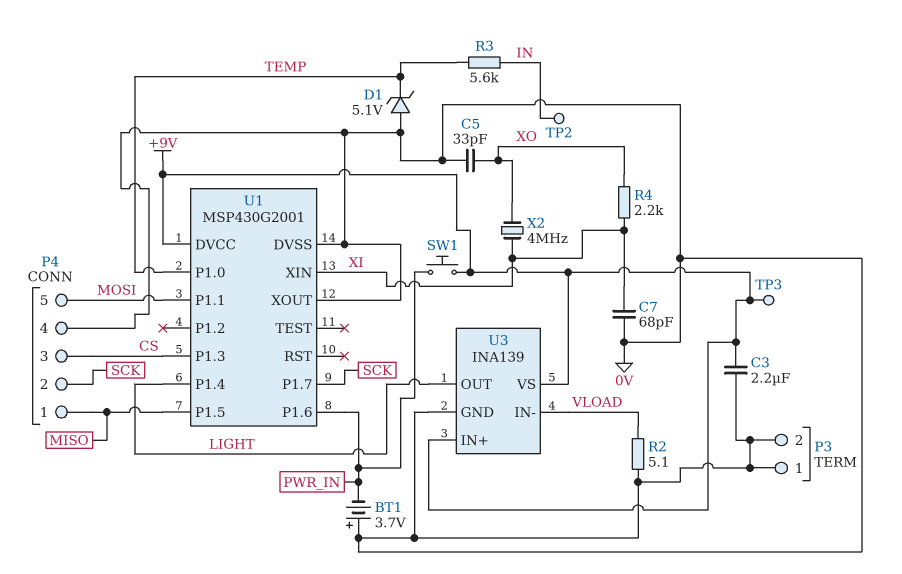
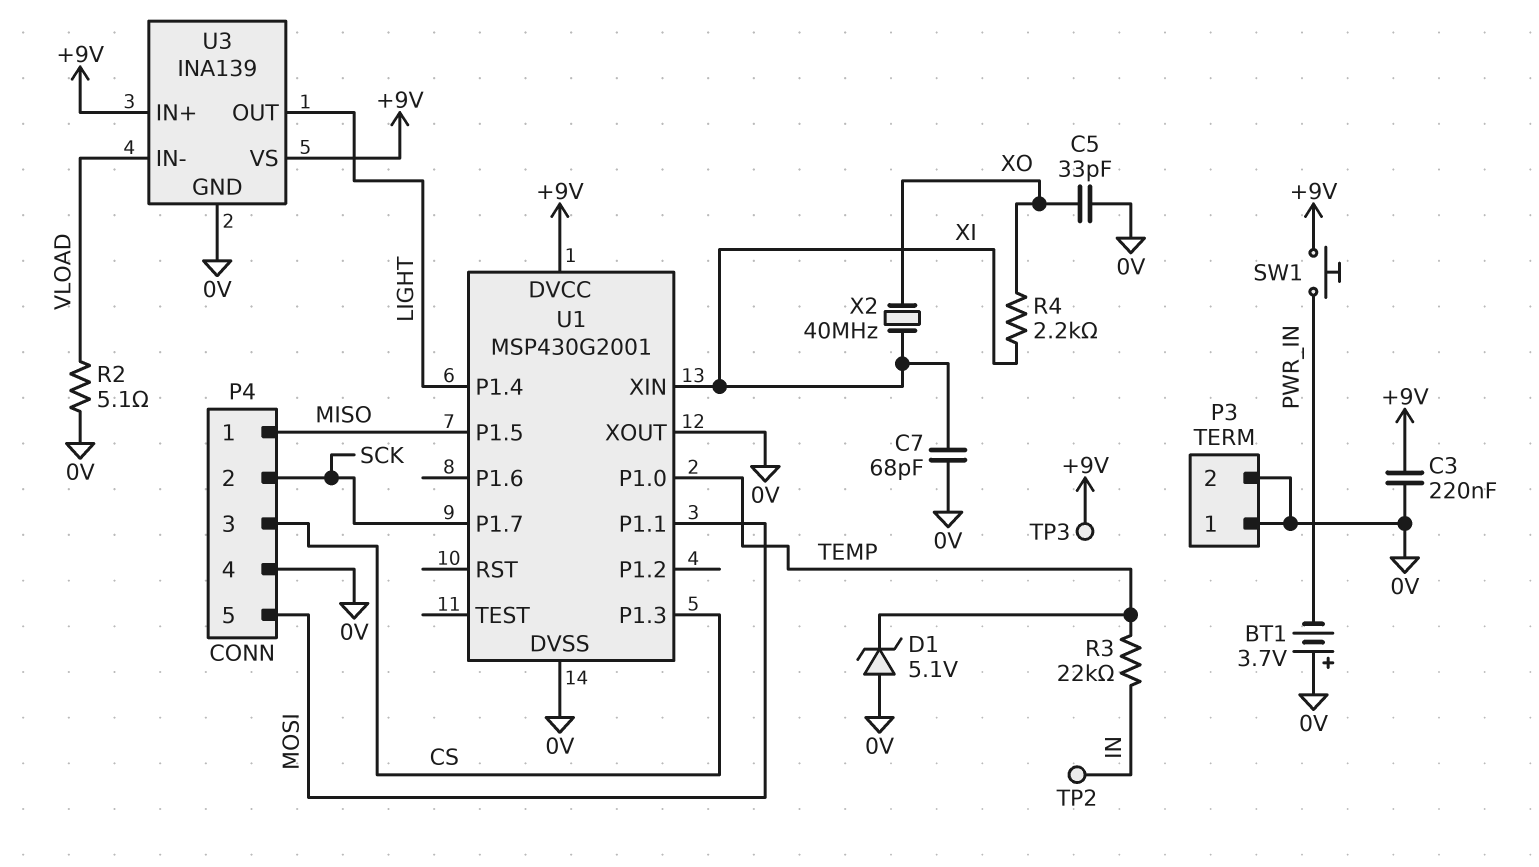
C3: 2.2uF (+9V, 0V) -> 220nF (+9V, 0V)
R3: 5.6k (IN, TEMP) -> 22k (IN, TEMP)
U1 pin P1.6: PWR_IN -> none
X2: 4MHz (XI, XO) -> 40MHz (XI, XO)

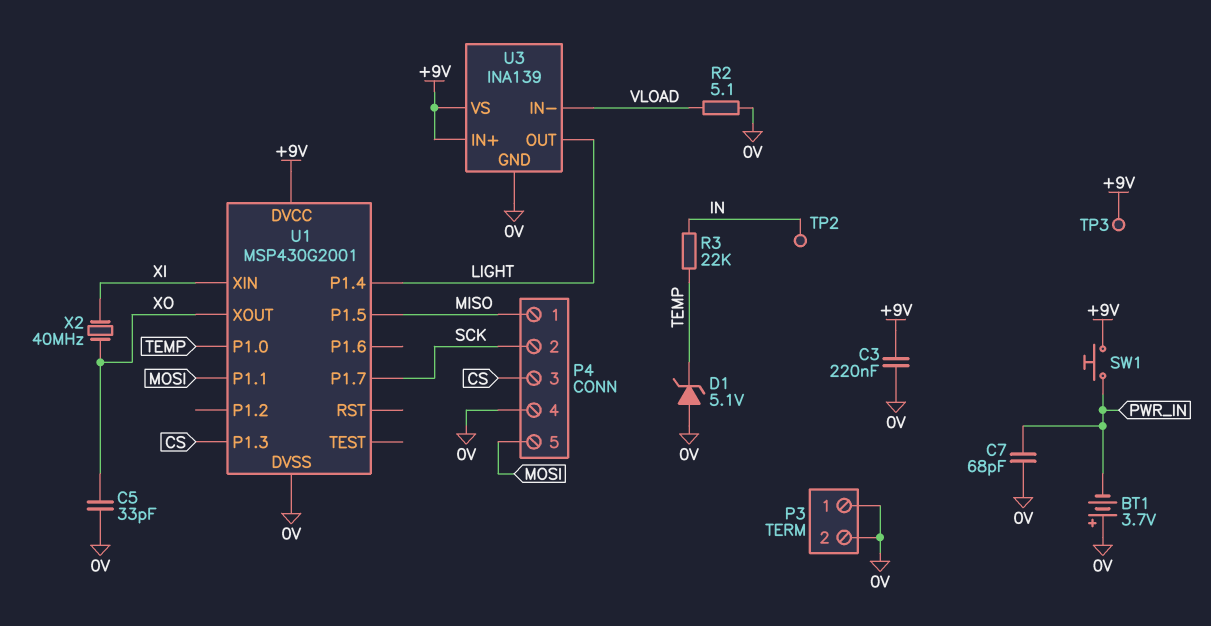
C7: 68pF (0V, XI) -> 68pF (0V, PWR_IN)
R4: 2.2k (XI, XO) -> none
U1 pin XOUT: 0V -> XO

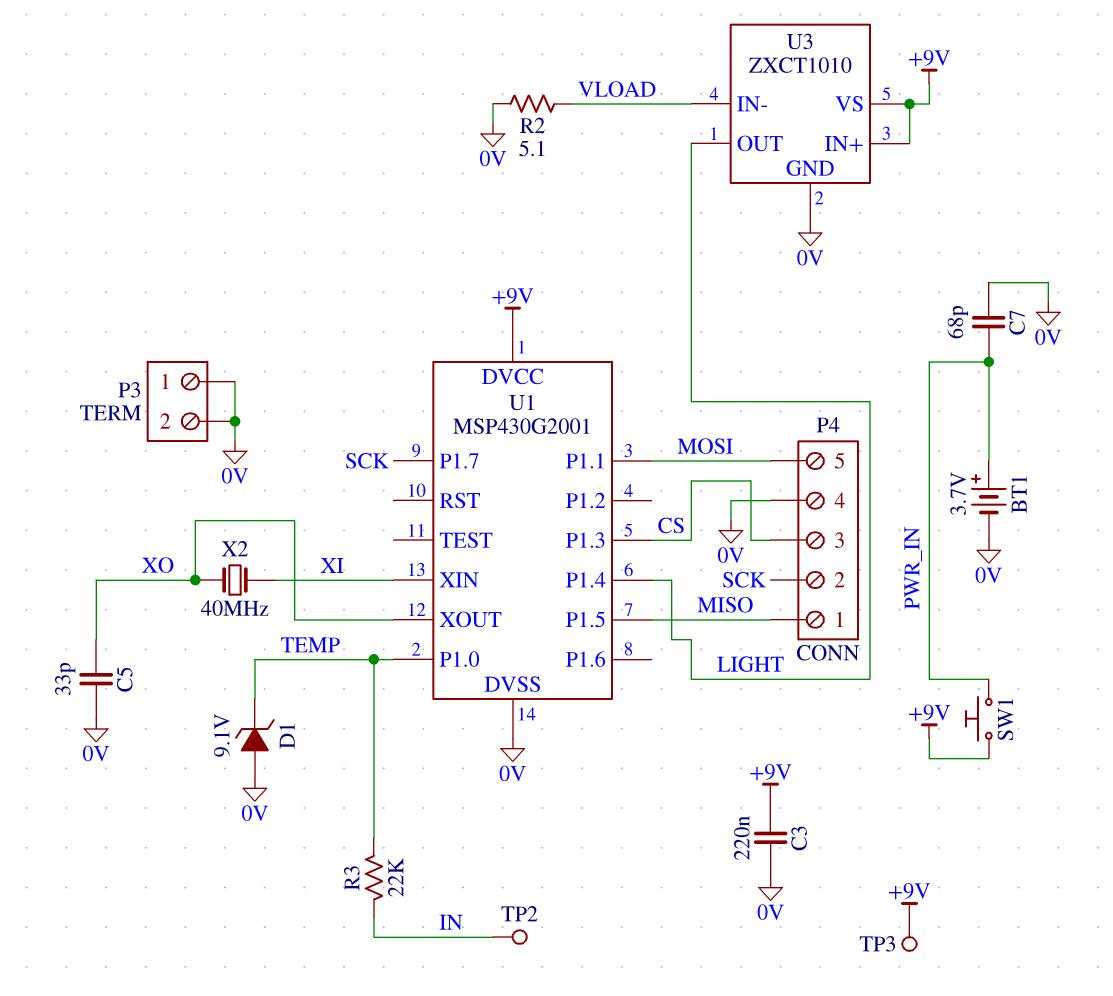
BT1: 3.7V (plus 0V, minus PWR_IN) -> 3.7V (plus PWR_IN, minus 0V)
D1: zener 5.1V (A 0V, K TEMP) -> zener 9.1V (A 0V, K TEMP)
U3: INA139 -> ZXCT1010

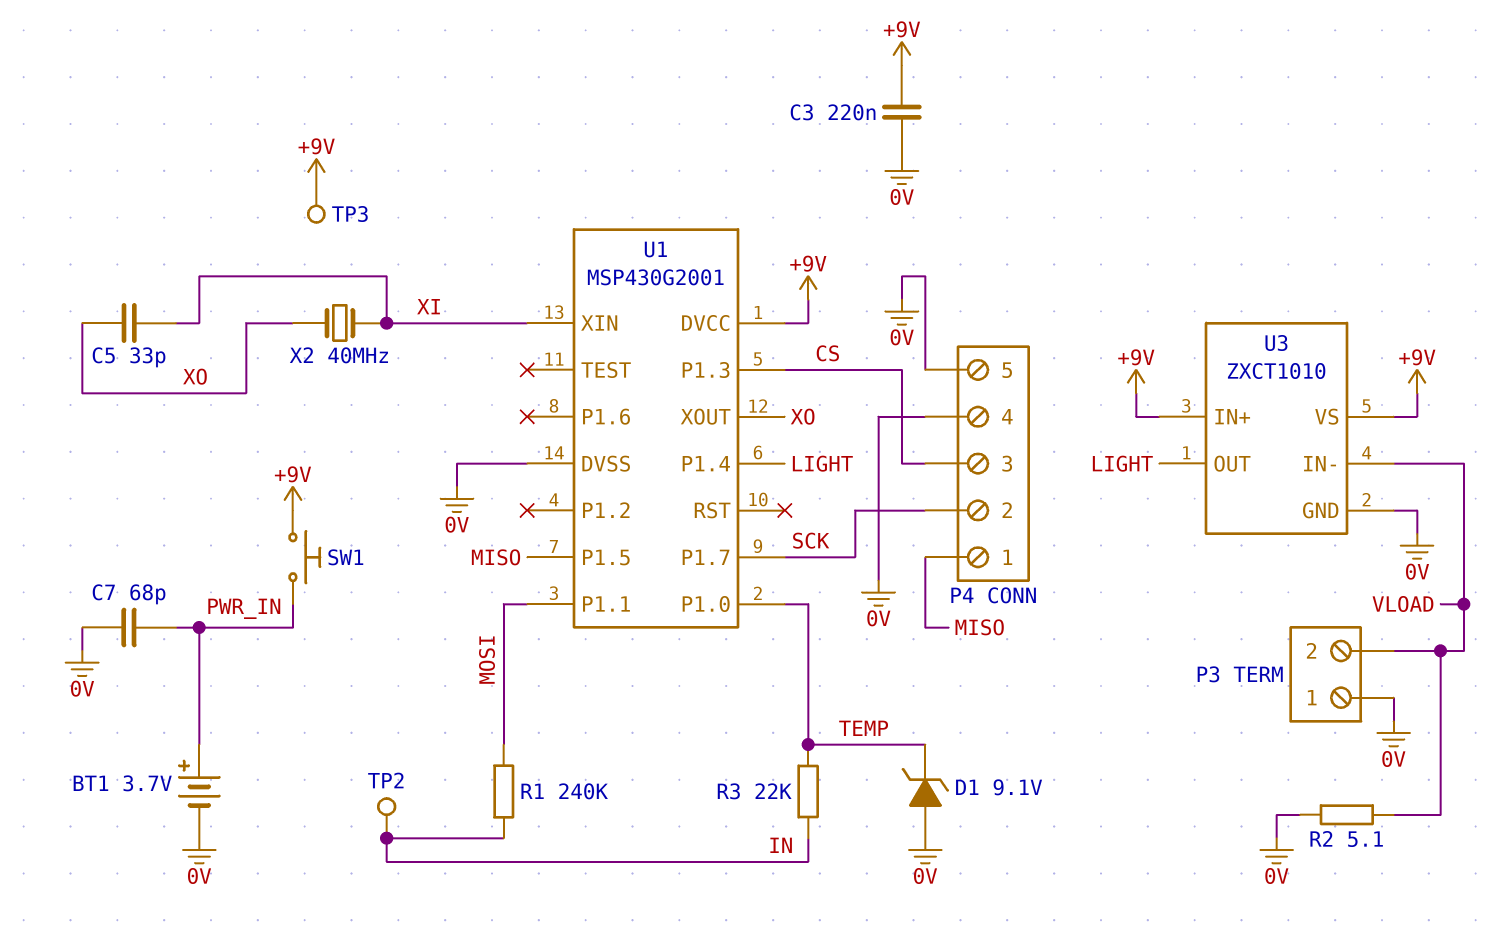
C5: 33pF (0V, XO) -> 33pF (XI, XO)
P3 pin 2: 0V -> VLOAD
P4 pin 5: MOSI -> 0V
R1: none -> 240k (IN, MOSI)

